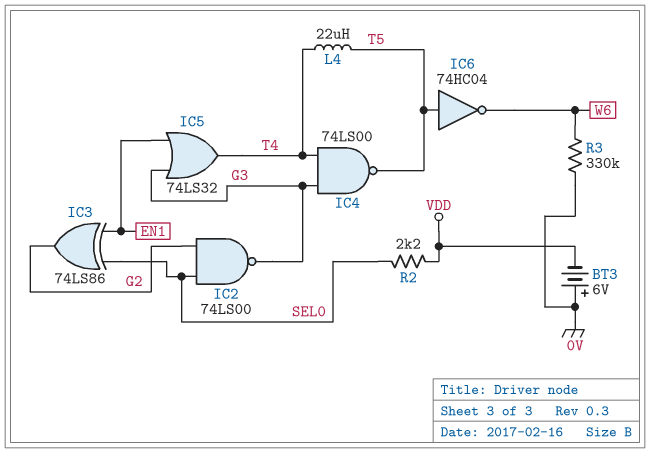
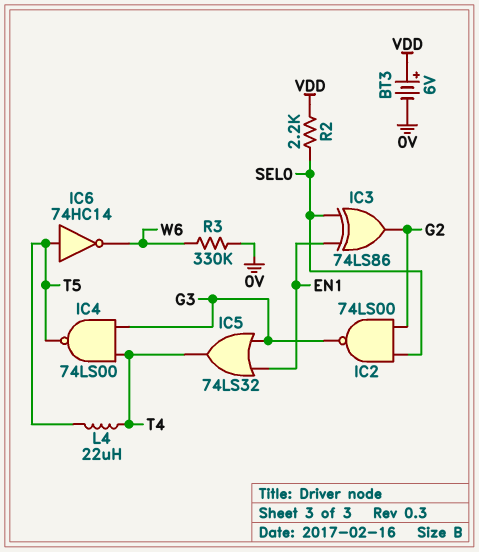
BT3: 6V (plus 0V, minus VDD) -> 6V (plus VDD, minus 0V)
IC6: NOT 74HC04 (in T5, out W6) -> NOT 74HC14 (in T5, out W6)

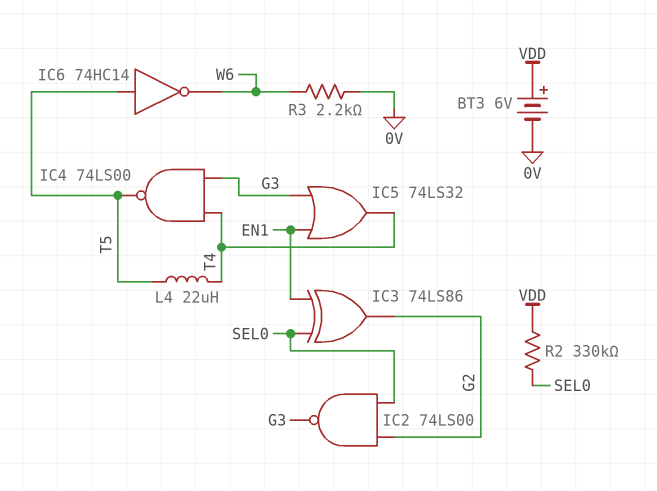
R2: 2.2k (SEL0, VDD) -> 330k (SEL0, VDD)
R3: 330k (0V, W6) -> 2.2k (0V, W6)

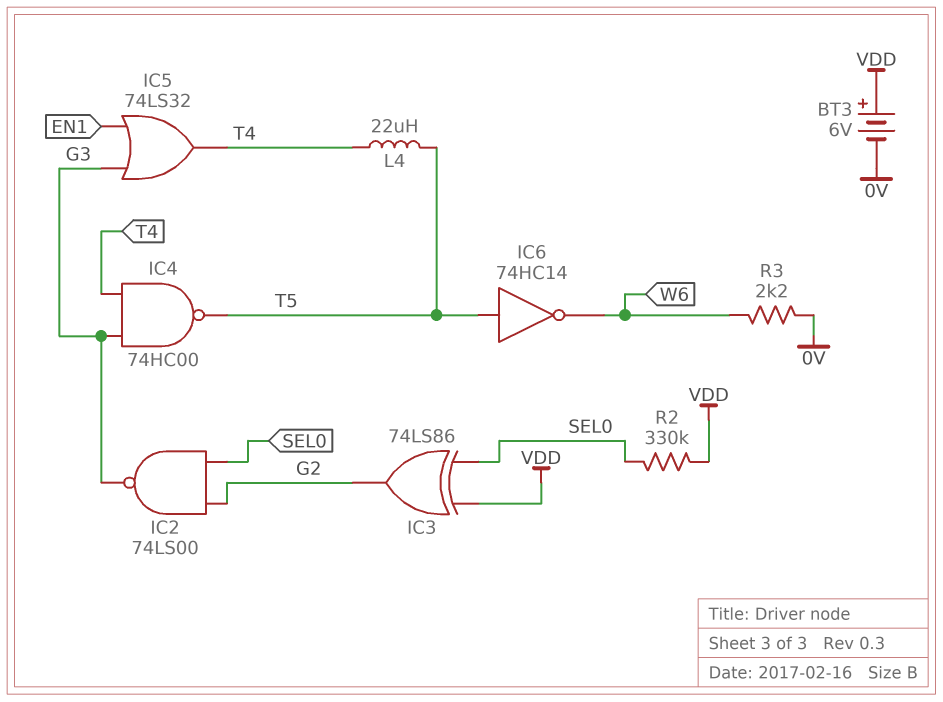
IC3: XOR 74LS86 (in EN1, in SEL0, out G2) -> XOR 74LS86 (in SEL0, in VDD, out G2)
IC4: NAND 74LS00 (in G3, in T4, out T5) -> NAND 74HC00 (in G3, in T4, out T5)

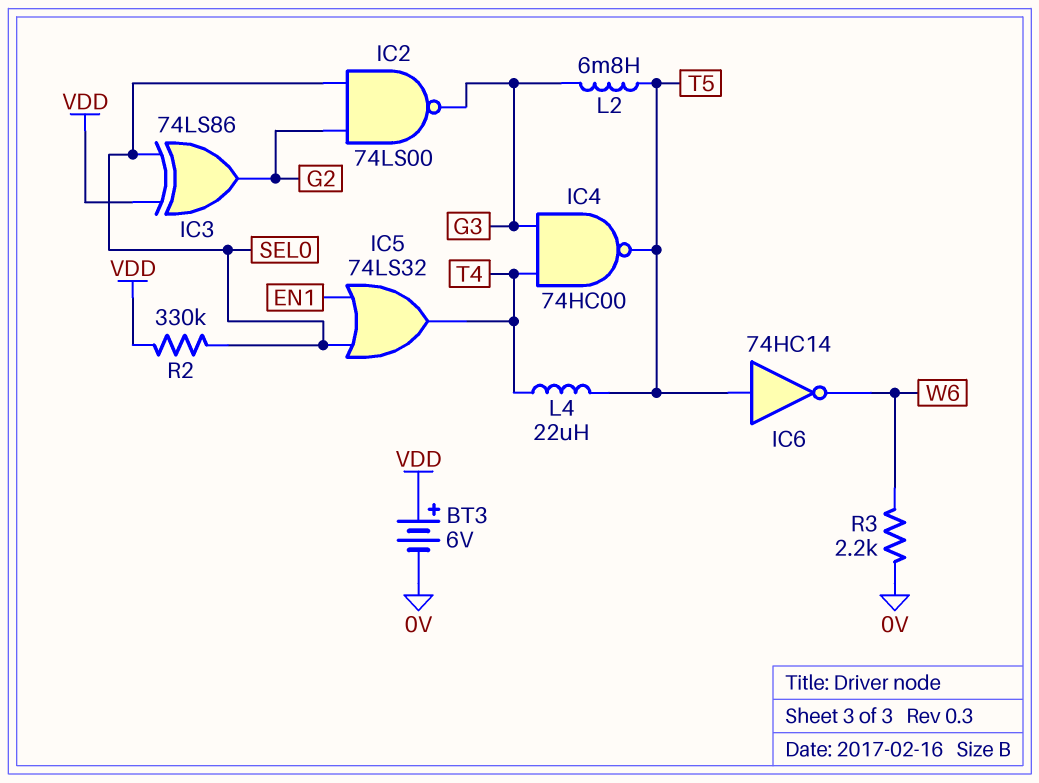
IC5: OR 74LS32 (in EN1, in G3, out T4) -> OR 74LS32 (in EN1, in SEL0, out T4)
L2: none -> 6.8mH (G3, T5)

